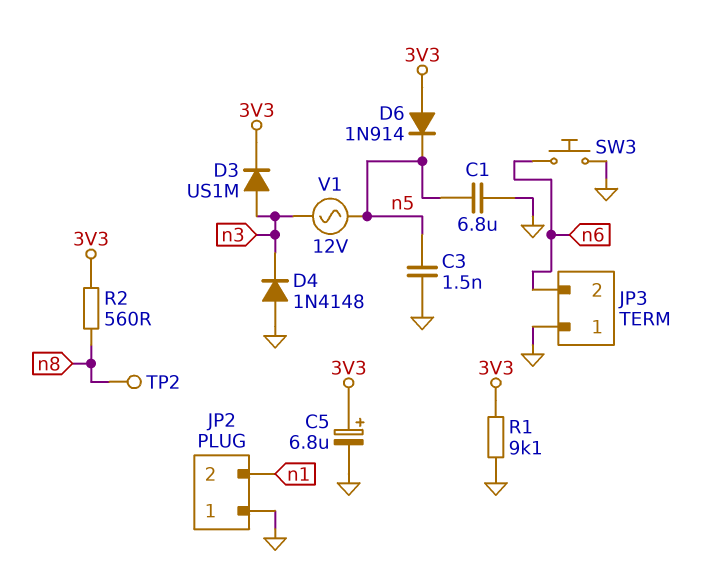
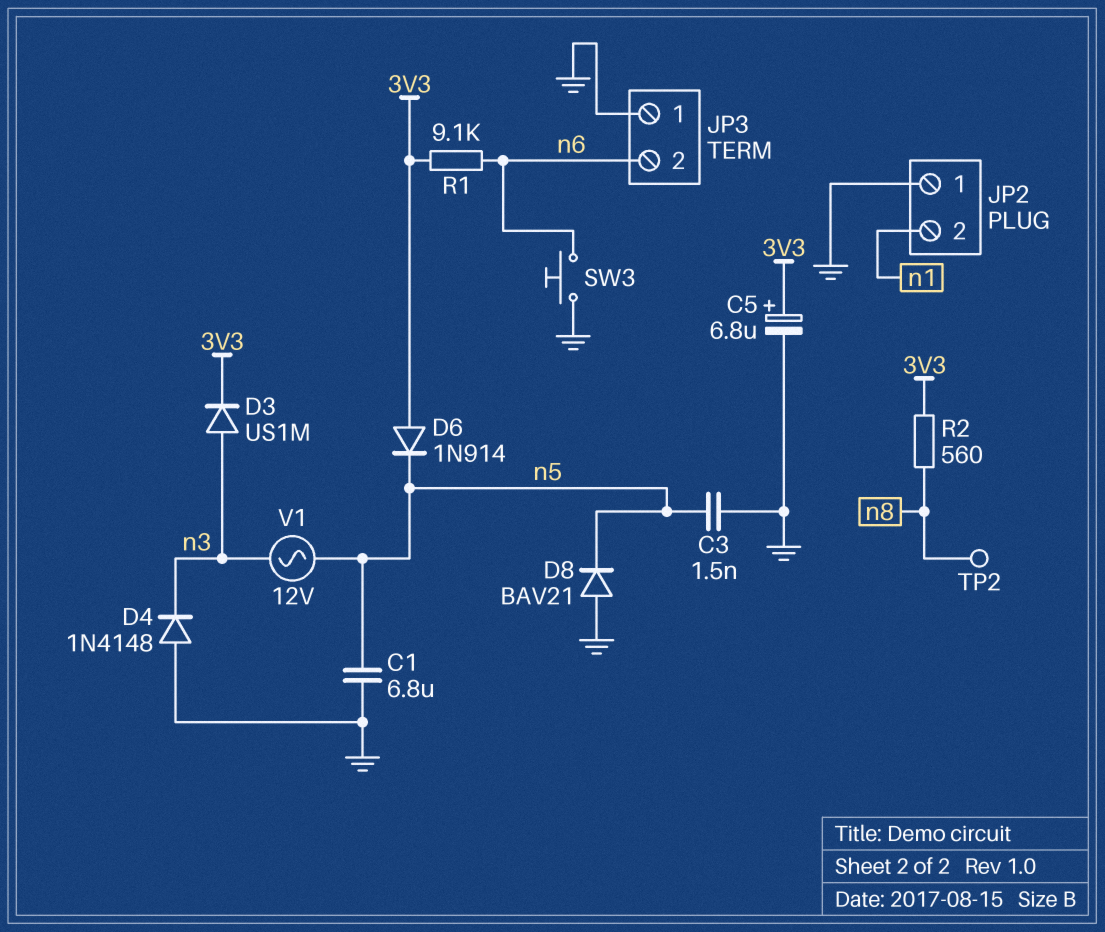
D8: none -> diode BAV21 (A GND, K n5)
R1: 9.1k (3V3, GND) -> 9.1k (3V3, n6)

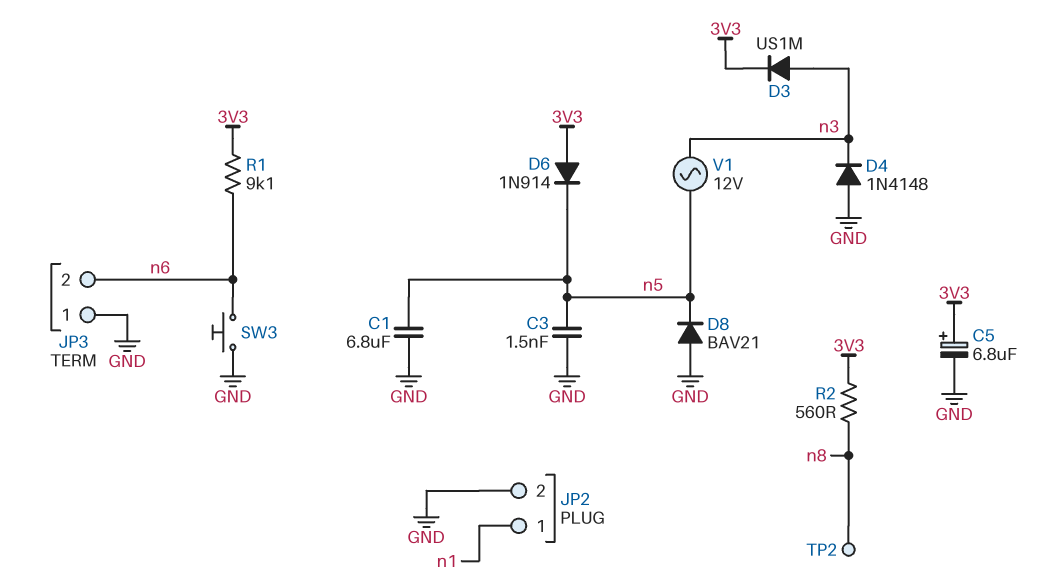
JP2 pin 1: GND -> n1
JP2 pin 2: n1 -> GND

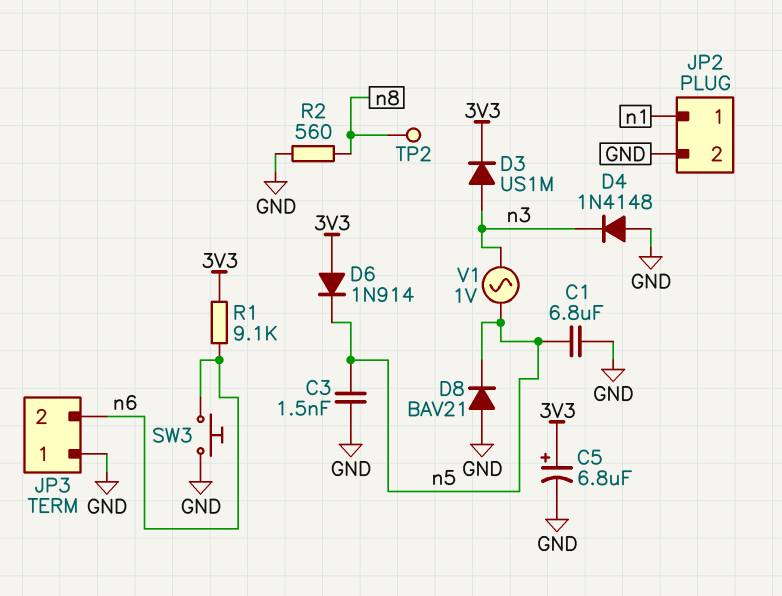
R2: 560 (3V3, n8) -> 560 (GND, n8)
V1: AC 12V (n3, n5) -> AC 1V (n3, n5)

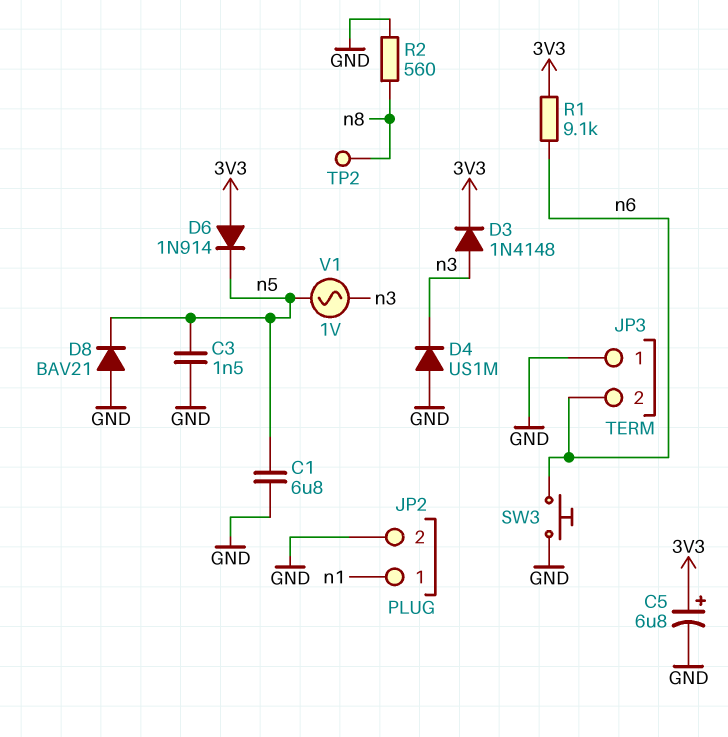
D3: diode US1M (A n3, K 3V3) -> diode 1N4148 (A n3, K 3V3)
D4: diode 1N4148 (A GND, K n3) -> diode US1M (A GND, K n3)

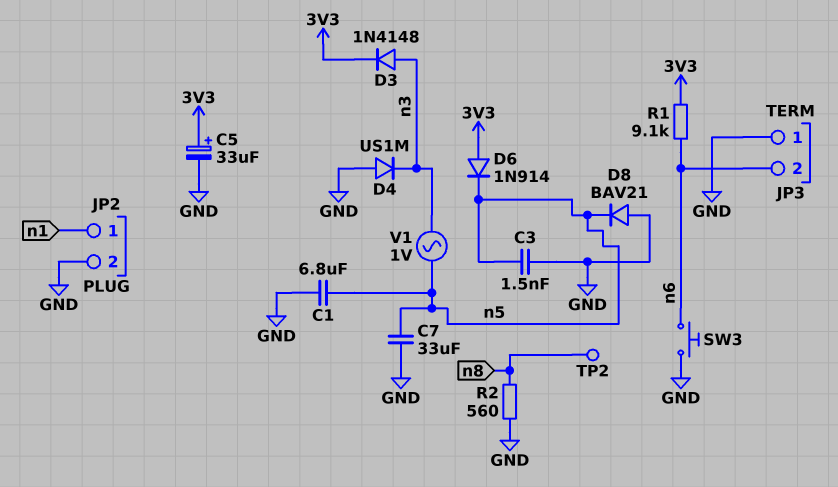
C5: 6.8uF (plus 3V3, minus GND) -> 33uF (plus 3V3, minus GND)
C7: none -> 33uF (GND, n5)

